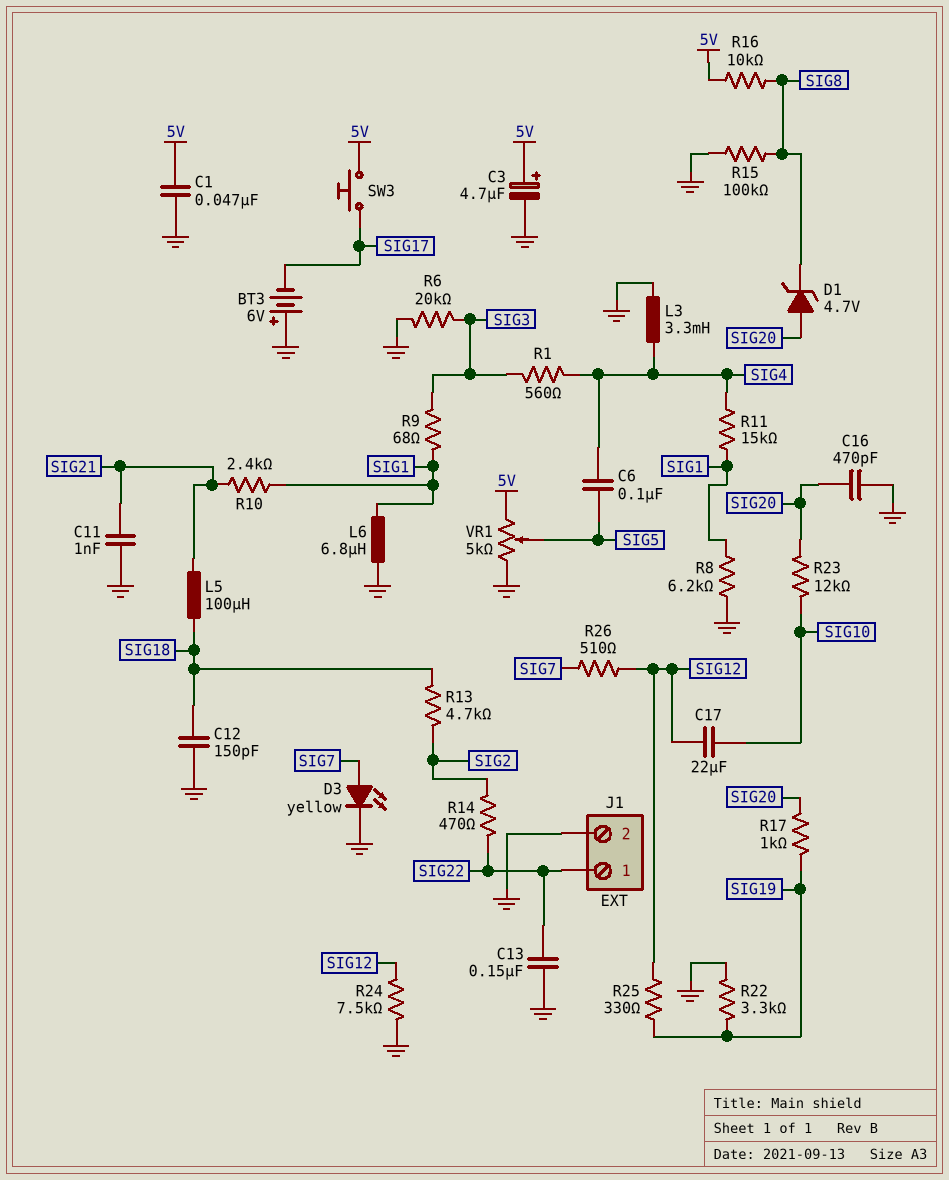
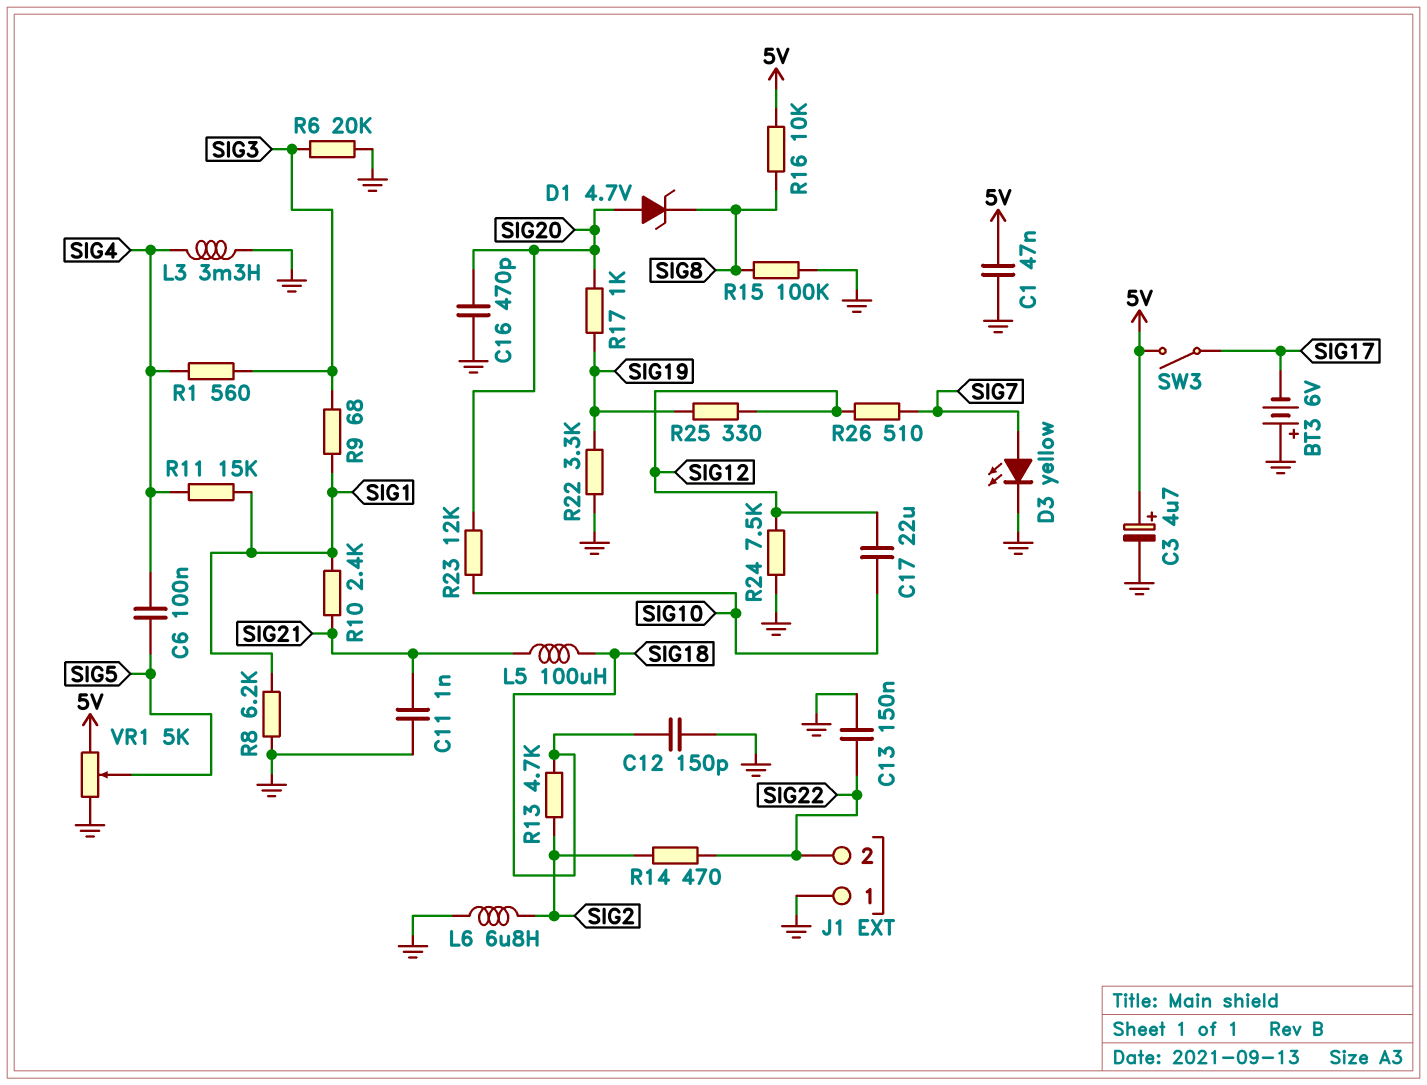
J1 pin 1: SIG22 -> GND
J1 pin 2: GND -> SIG22
L6: 6.8uH (GND, SIG1) -> 6.8uH (GND, SIG2)
SW3: button (5V, SIG17) -> switch (5V, SIG17)

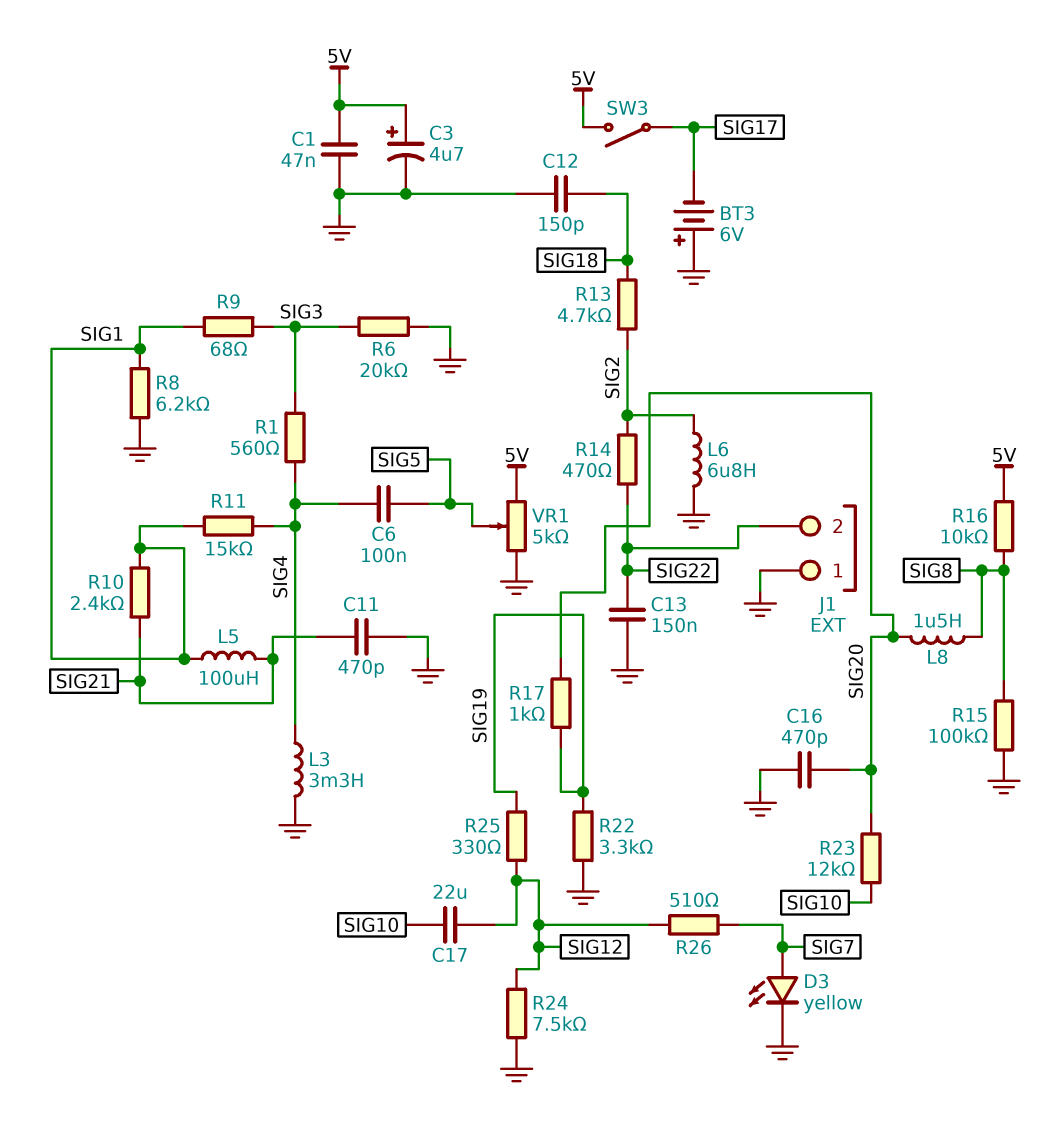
C11: 1nF (GND, SIG21) -> 470pF (GND, SIG21)
D1: zener 4.7V (A SIG20, K SIG8) -> none
L5: 100uH (SIG18, SIG21) -> 100uH (SIG1, SIG21)
L8: none -> 1.5uH (SIG8, SIG20)

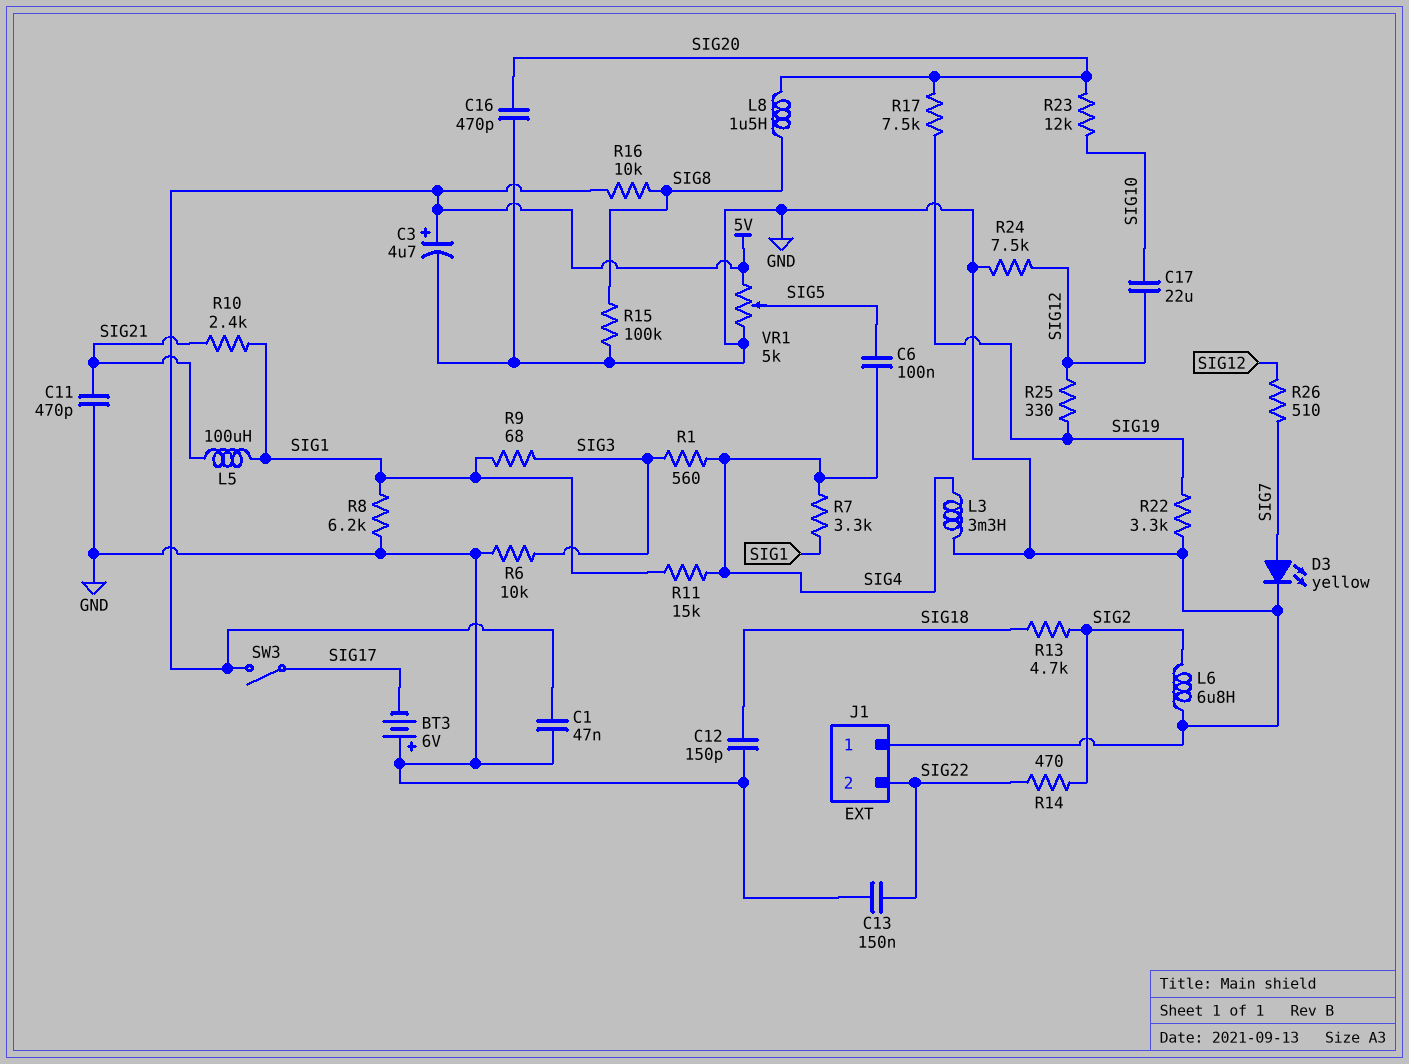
R6: 20k (GND, SIG3) -> 10k (GND, SIG3)
R7: none -> 3.3k (SIG1, SIG4)
R17: 1k (SIG19, SIG20) -> 7.5k (SIG19, SIG20)

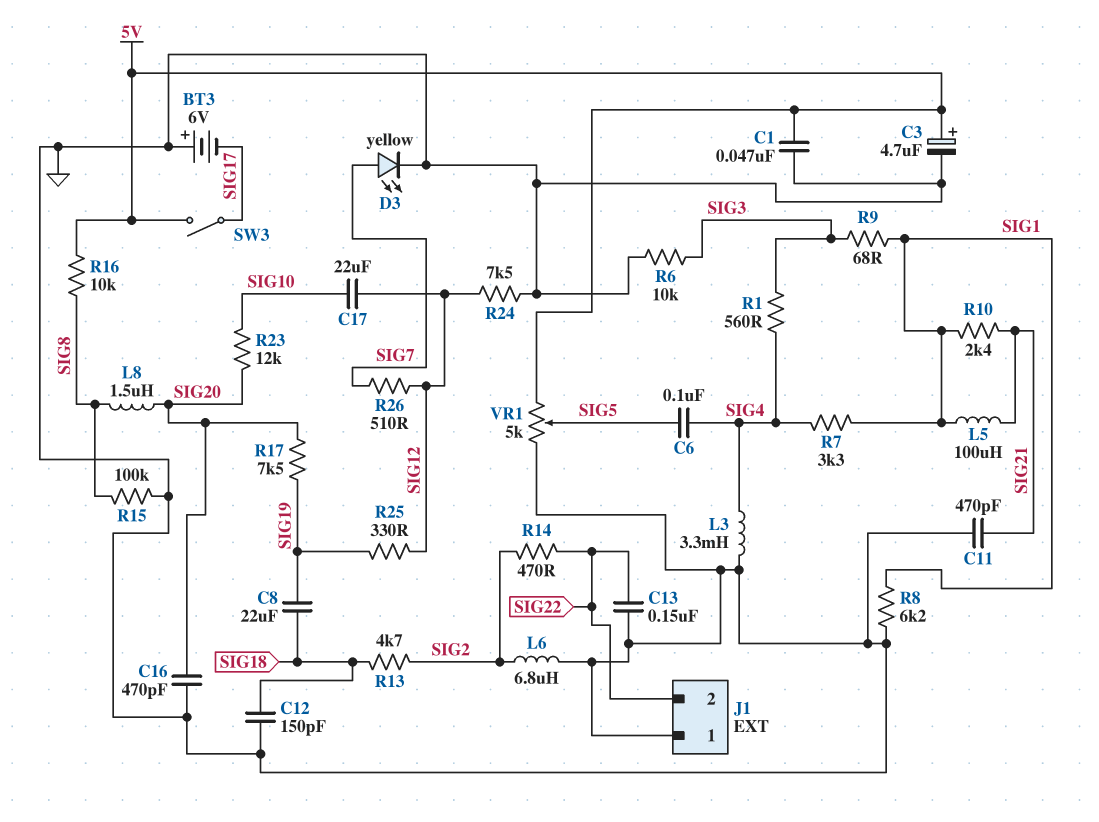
C8: none -> 22uF (SIG18, SIG19)
R11: 15k (SIG1, SIG4) -> none
R22: 3.3k (GND, SIG19) -> none

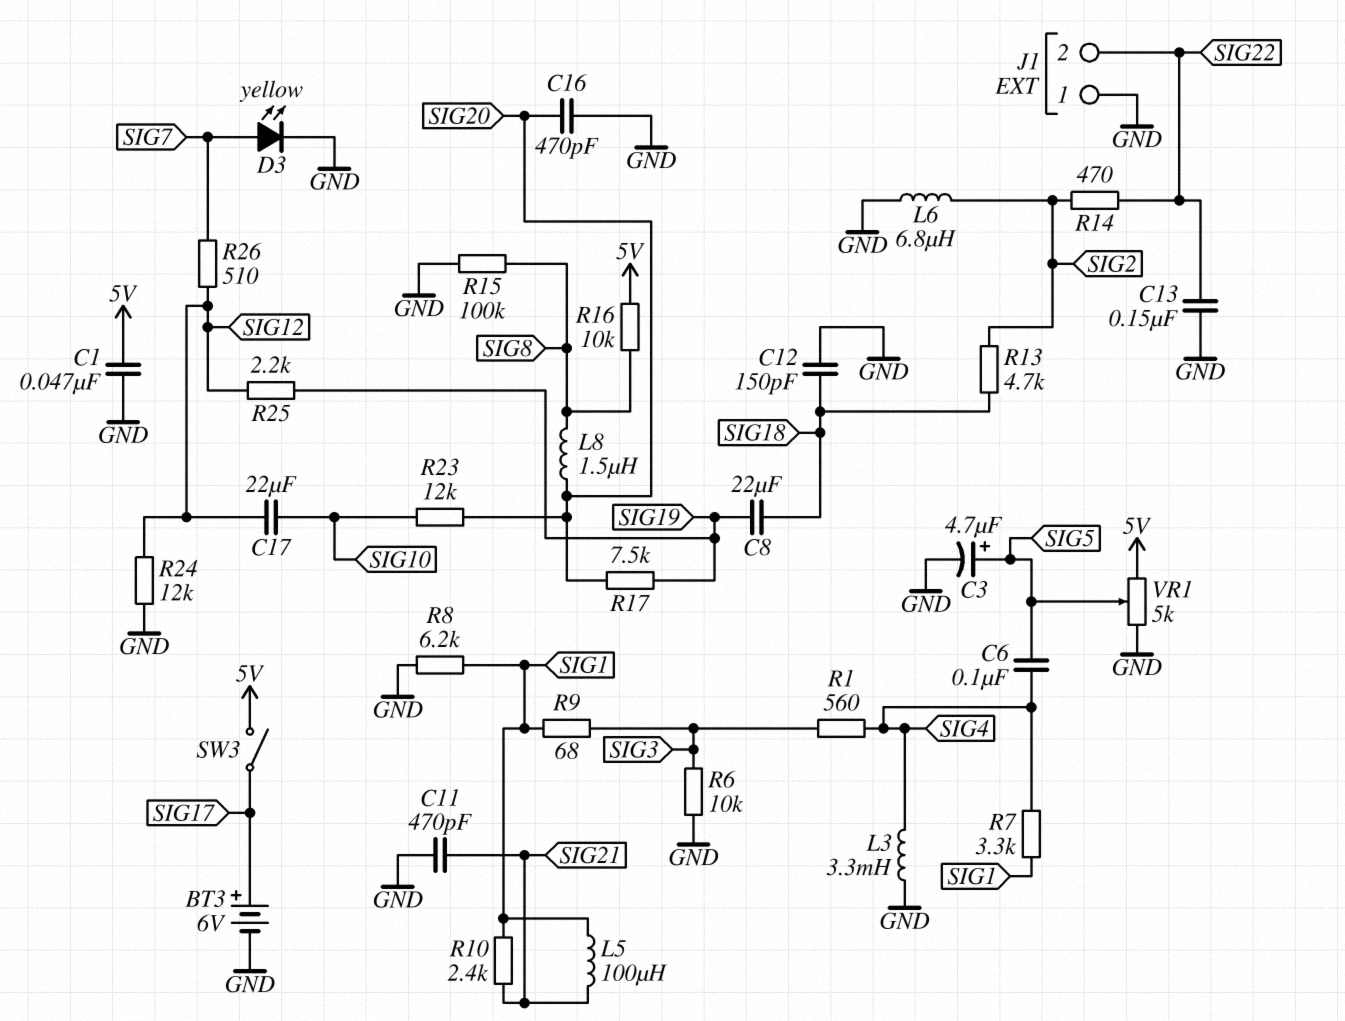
BT3: 6V (plus GND, minus SIG17) -> 6V (plus SIG17, minus GND)
C3: 4.7uF (plus 5V, minus GND) -> 4.7uF (plus SIG5, minus GND)
R24: 7.5k (GND, SIG12) -> 12k (GND, SIG12)
R25: 330 (SIG12, SIG19) -> 2.2k (SIG12, SIG19)

